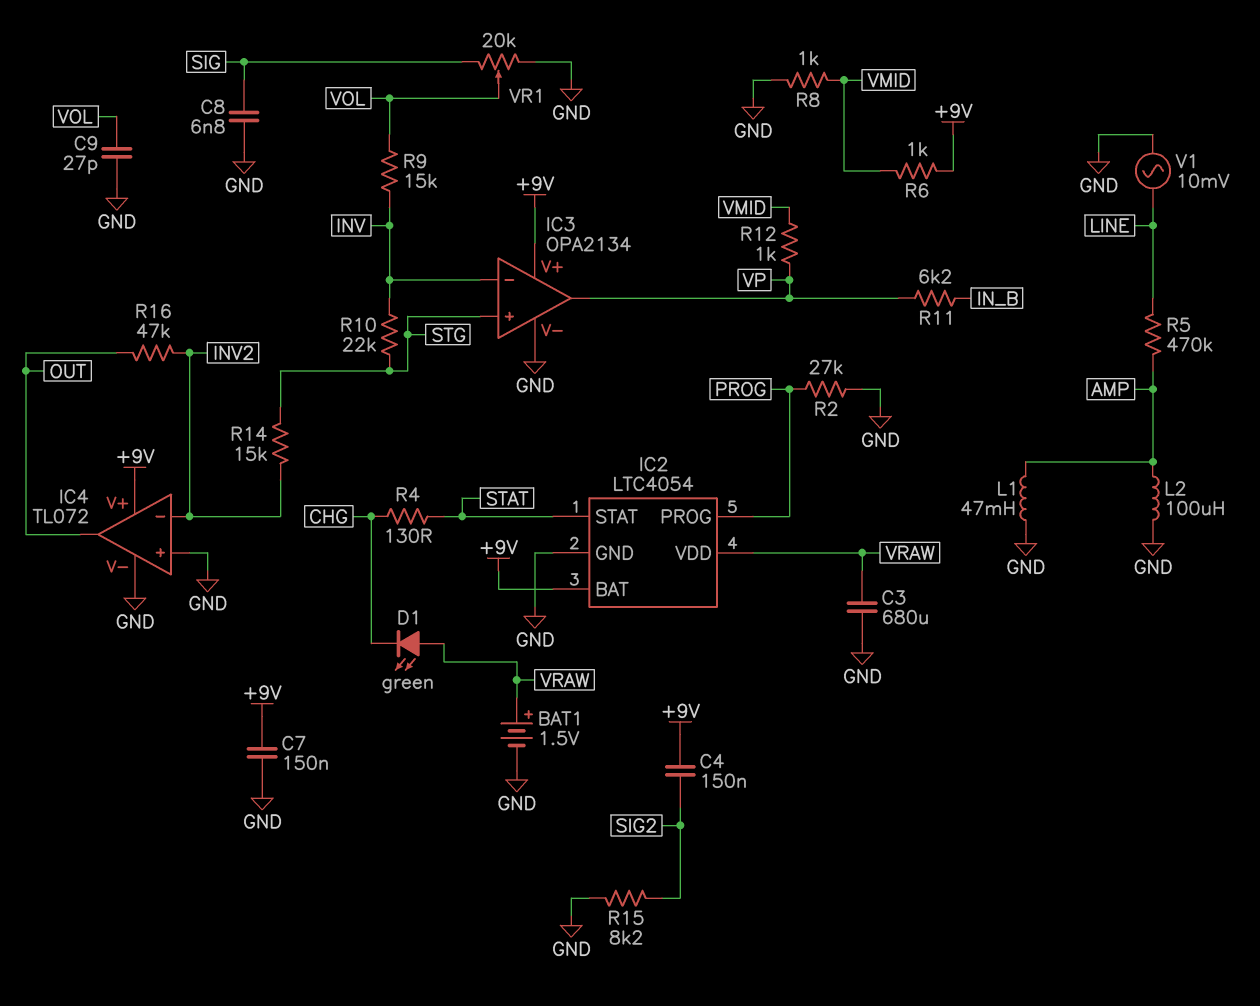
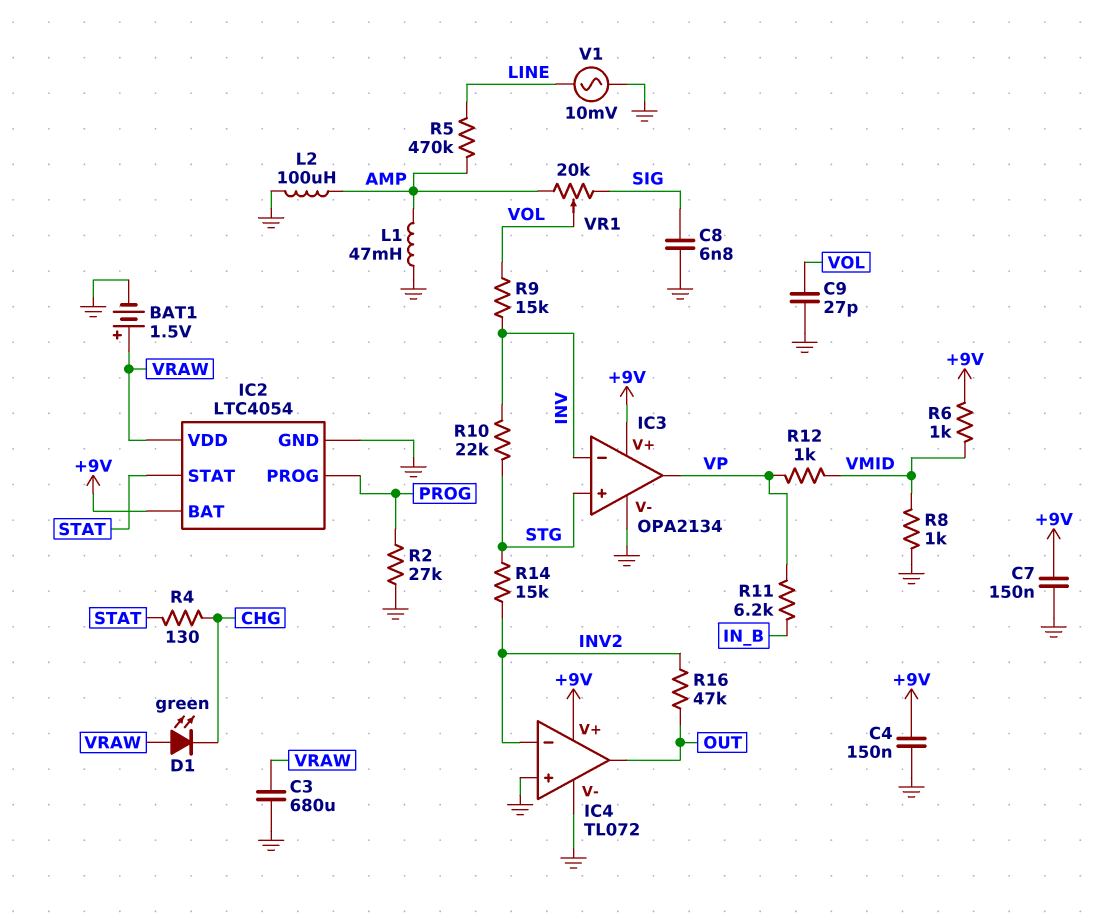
C4: 150nF (+9V, SIG2) -> 150nF (+9V, GND)
R15: 8.2k (GND, SIG2) -> none
VR1: 20k (GND, SIG, wiper VOL) -> 20k (AMP, SIG, wiper VOL)

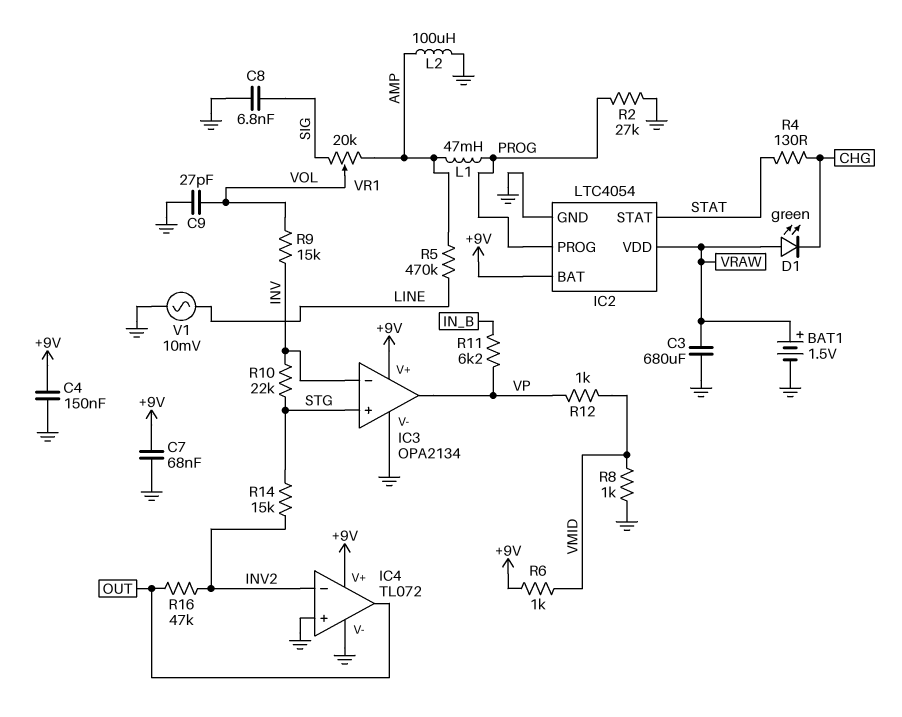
C7: 150nF (+9V, GND) -> 68nF (+9V, GND)
L1: 47mH (AMP, GND) -> 47mH (AMP, PROG)

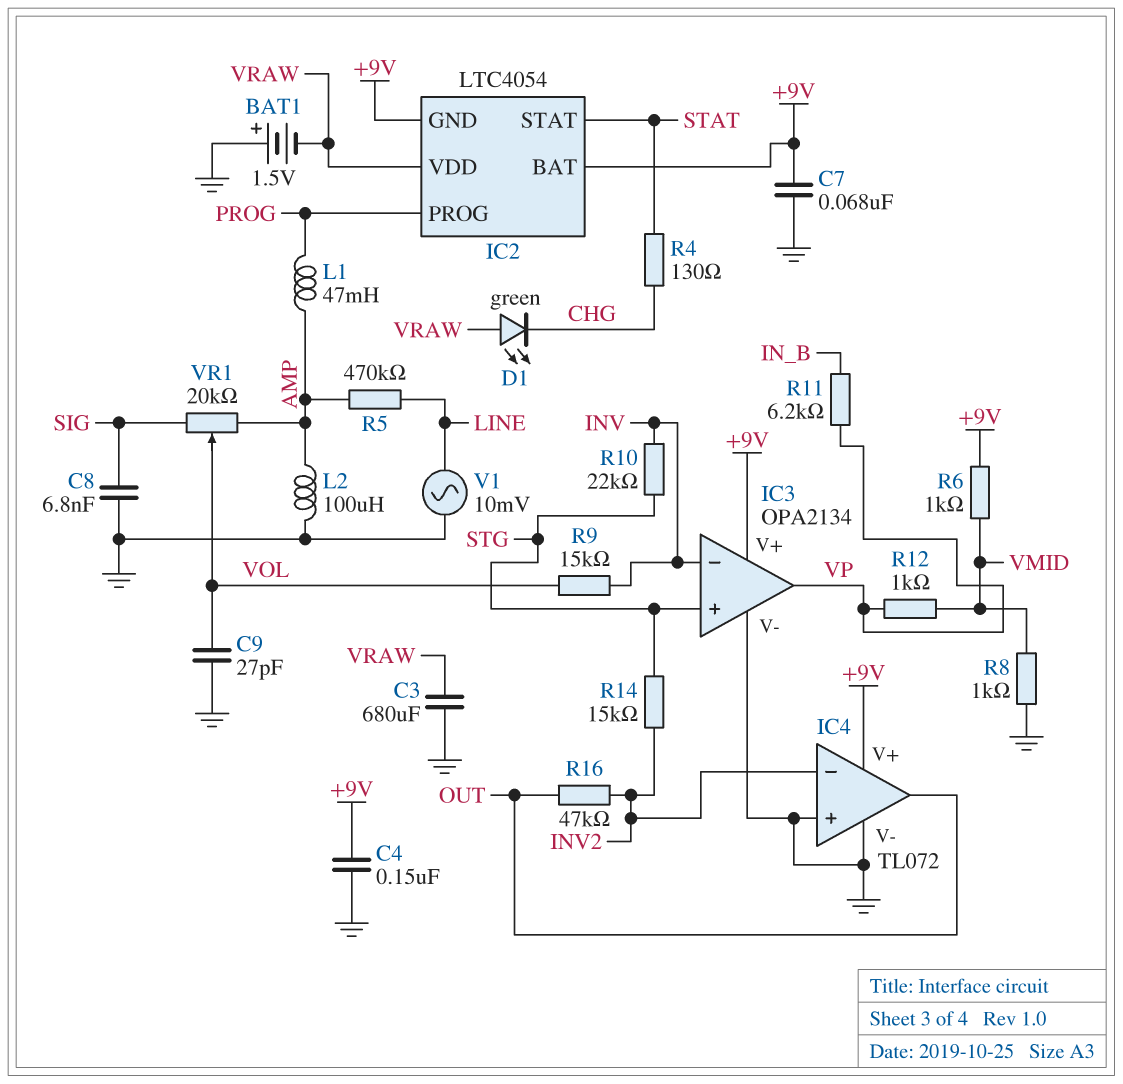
BAT1: 1.5V (plus VRAW, minus GND) -> 1.5V (plus GND, minus VRAW)
IC2 pin GND: GND -> +9V
R2: 27k (GND, PROG) -> none

